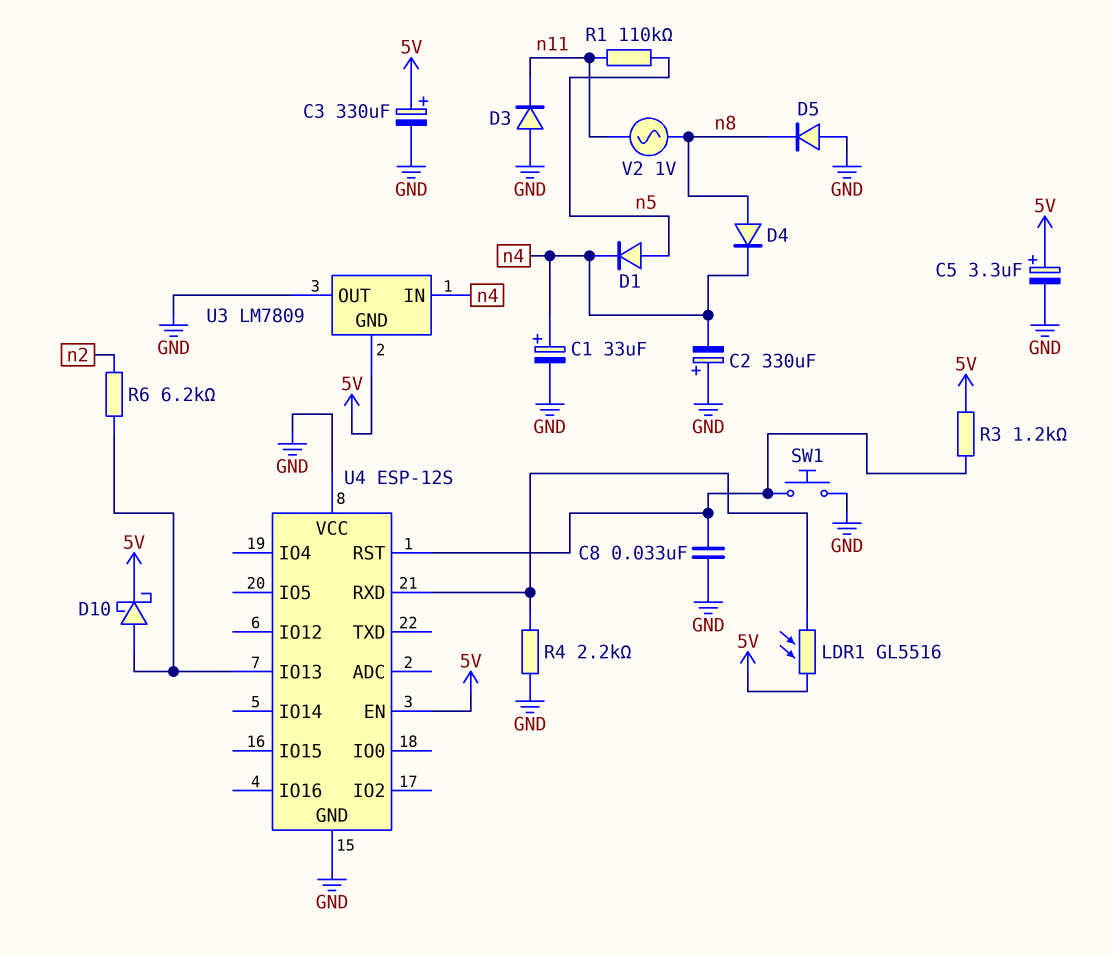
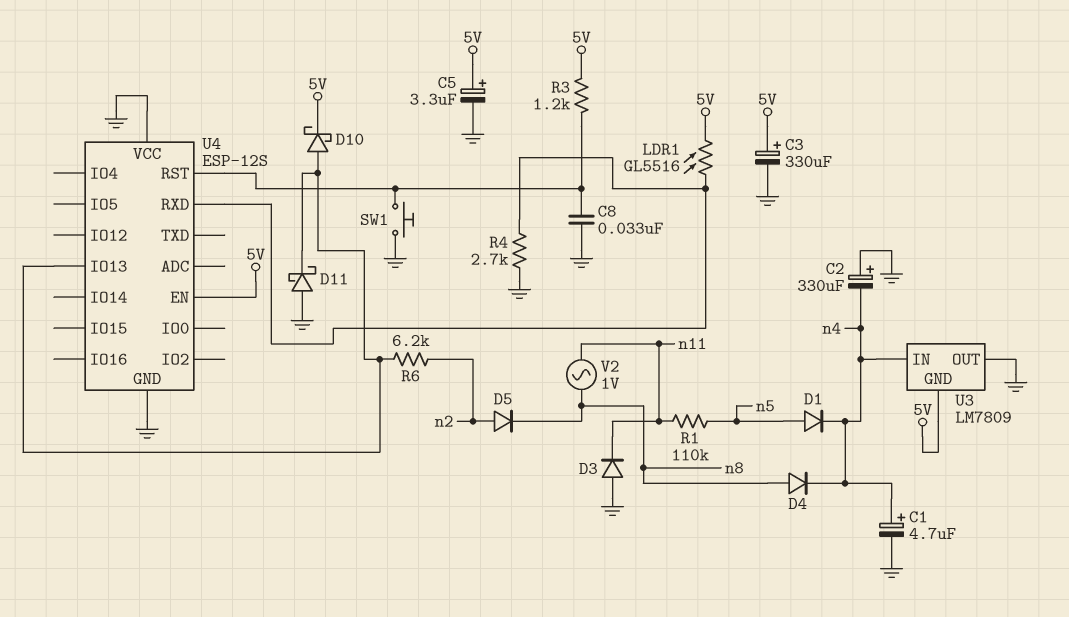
C1: 33uF (plus n4, minus GND) -> 4.7uF (plus n4, minus GND)
D5: diode (A GND, K n8) -> diode (A n2, K n8)
D11: none -> schottky (A GND, K U4/IO13)
R4: 2.2k (GND, U4/RXD) -> 2.7k (GND, U4/RXD)

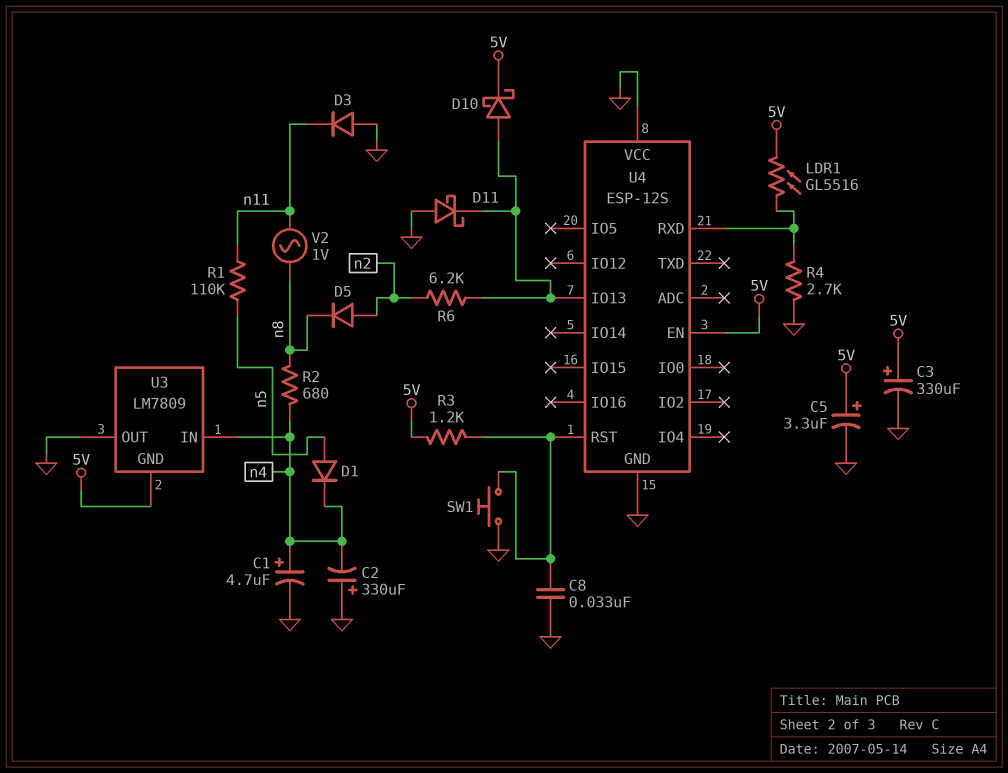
D4: diode (A n8, K n4) -> none
R2: none -> 680 (n4, n8)

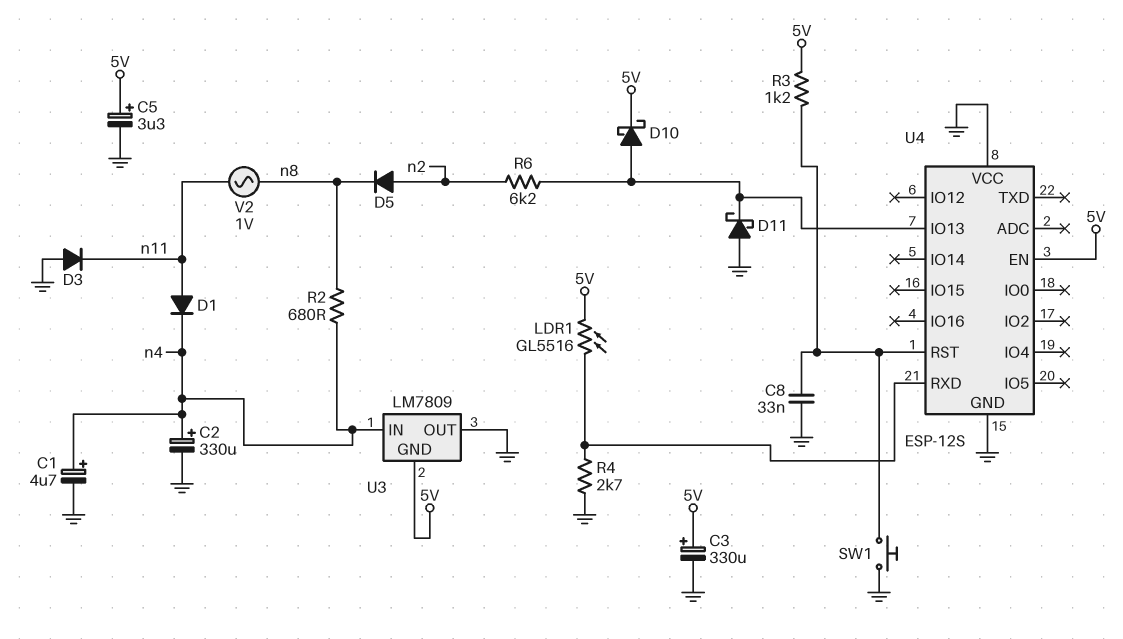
C2: 330uF (plus GND, minus n4) -> 330uF (plus n4, minus GND)
D1: diode (A n5, K n4) -> diode (A n11, K n4)
R1: 110k (n5, n11) -> none

